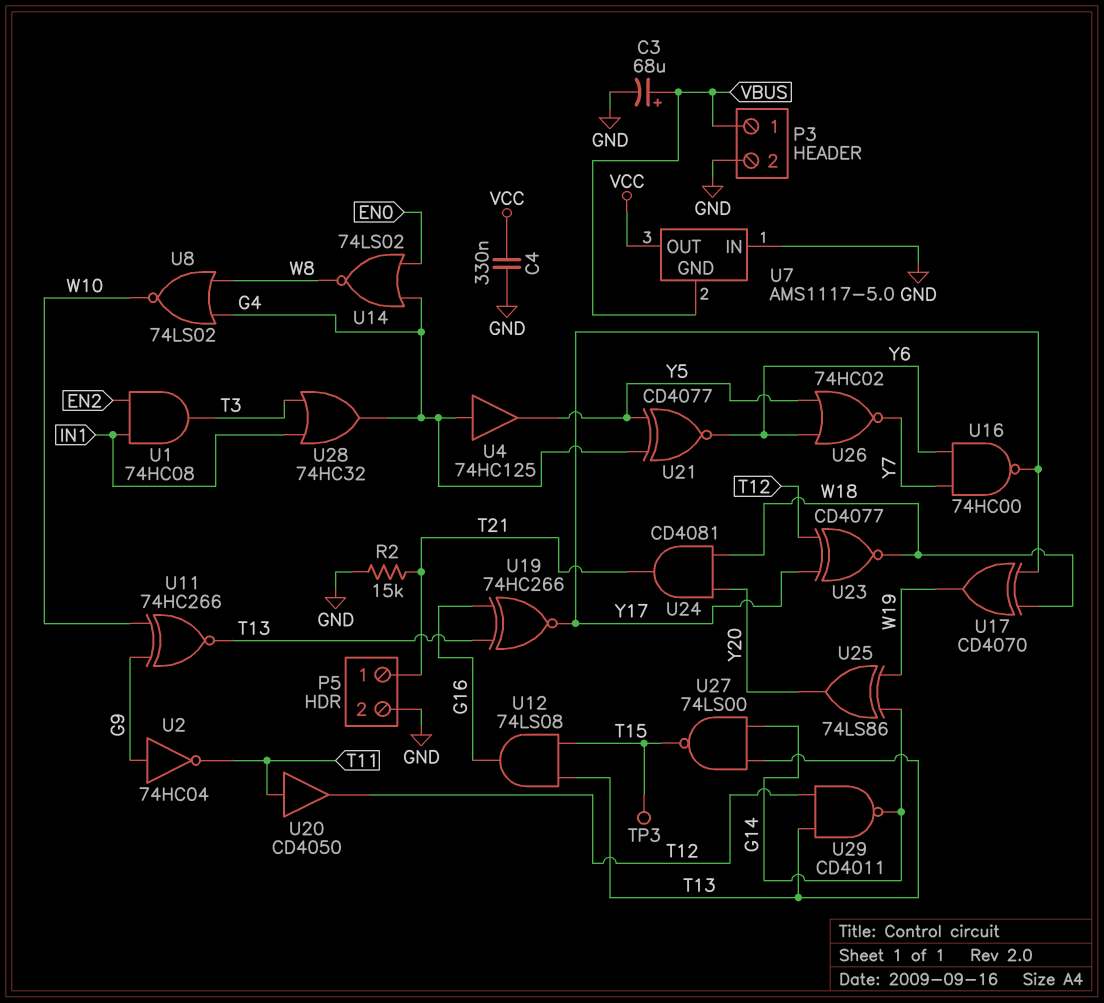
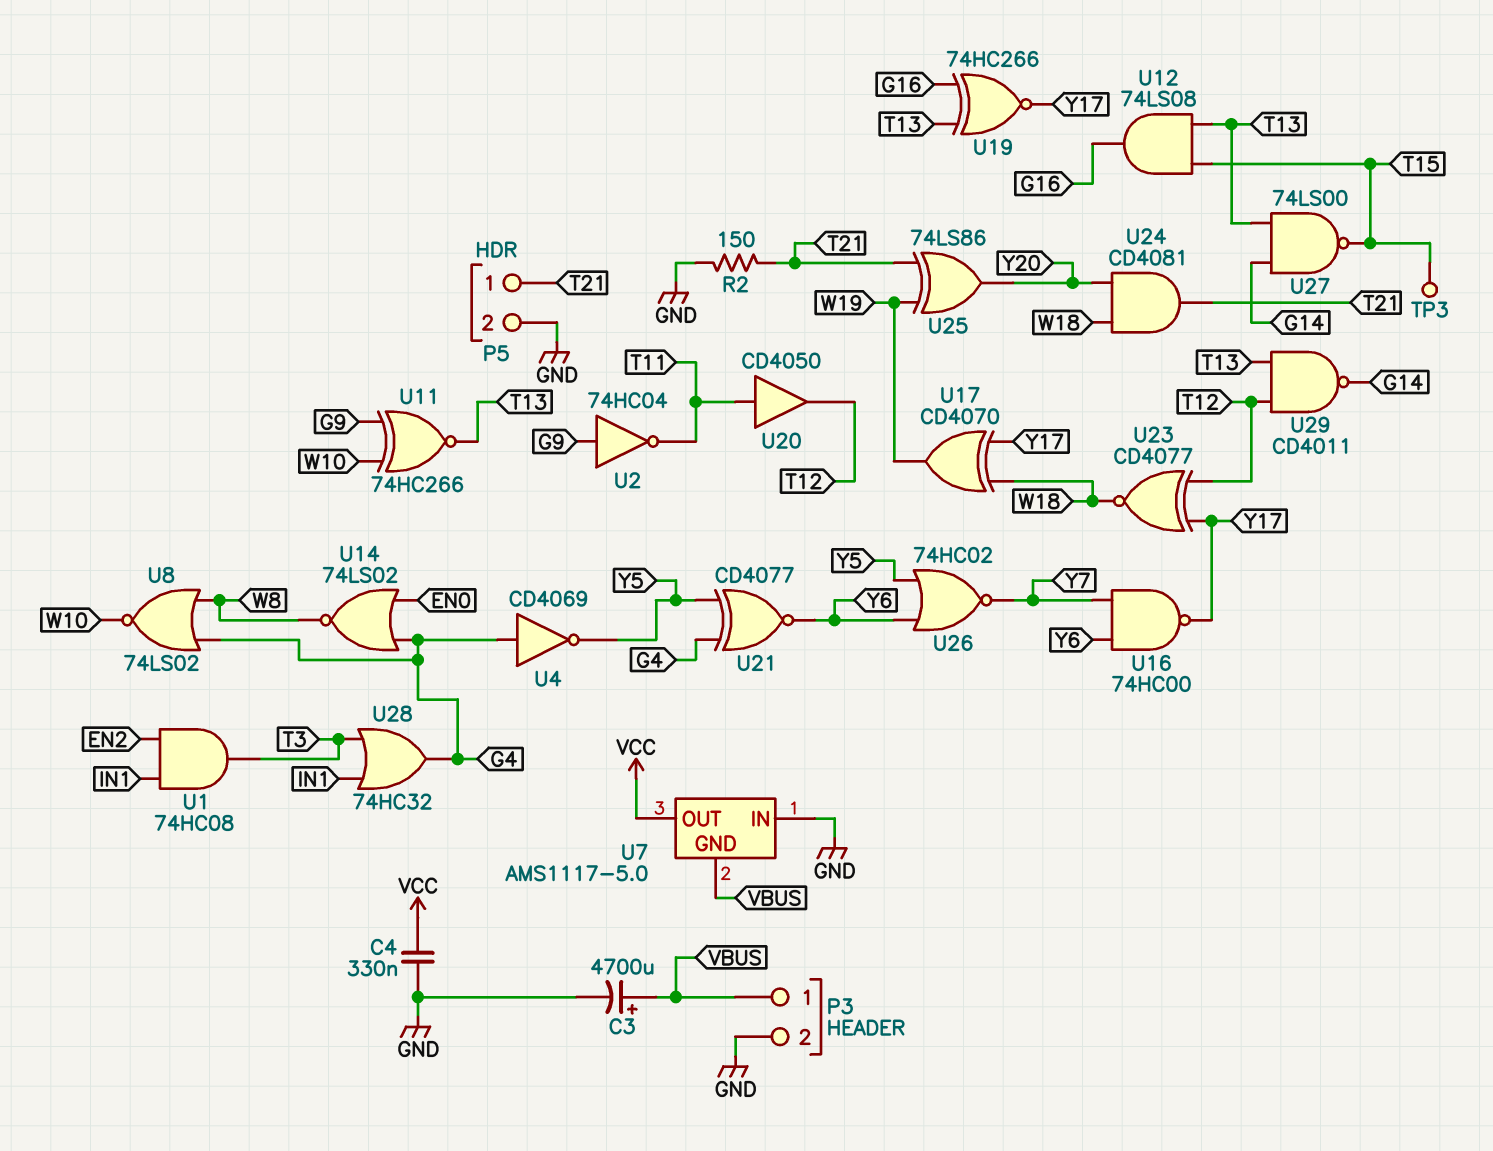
C3: 68uF (plus VBUS, minus GND) -> 4700uF (plus VBUS, minus GND)
R2: 15k (GND, T21) -> 150 (GND, T21)
U4: buffer 74HC125 (in G4, out Y5) -> NOT CD4069 (in G4, out Y5)
U25: XOR 74LS86 (in G14, in W19, out Y20) -> XOR 74LS86 (in T21, in W19, out Y20)

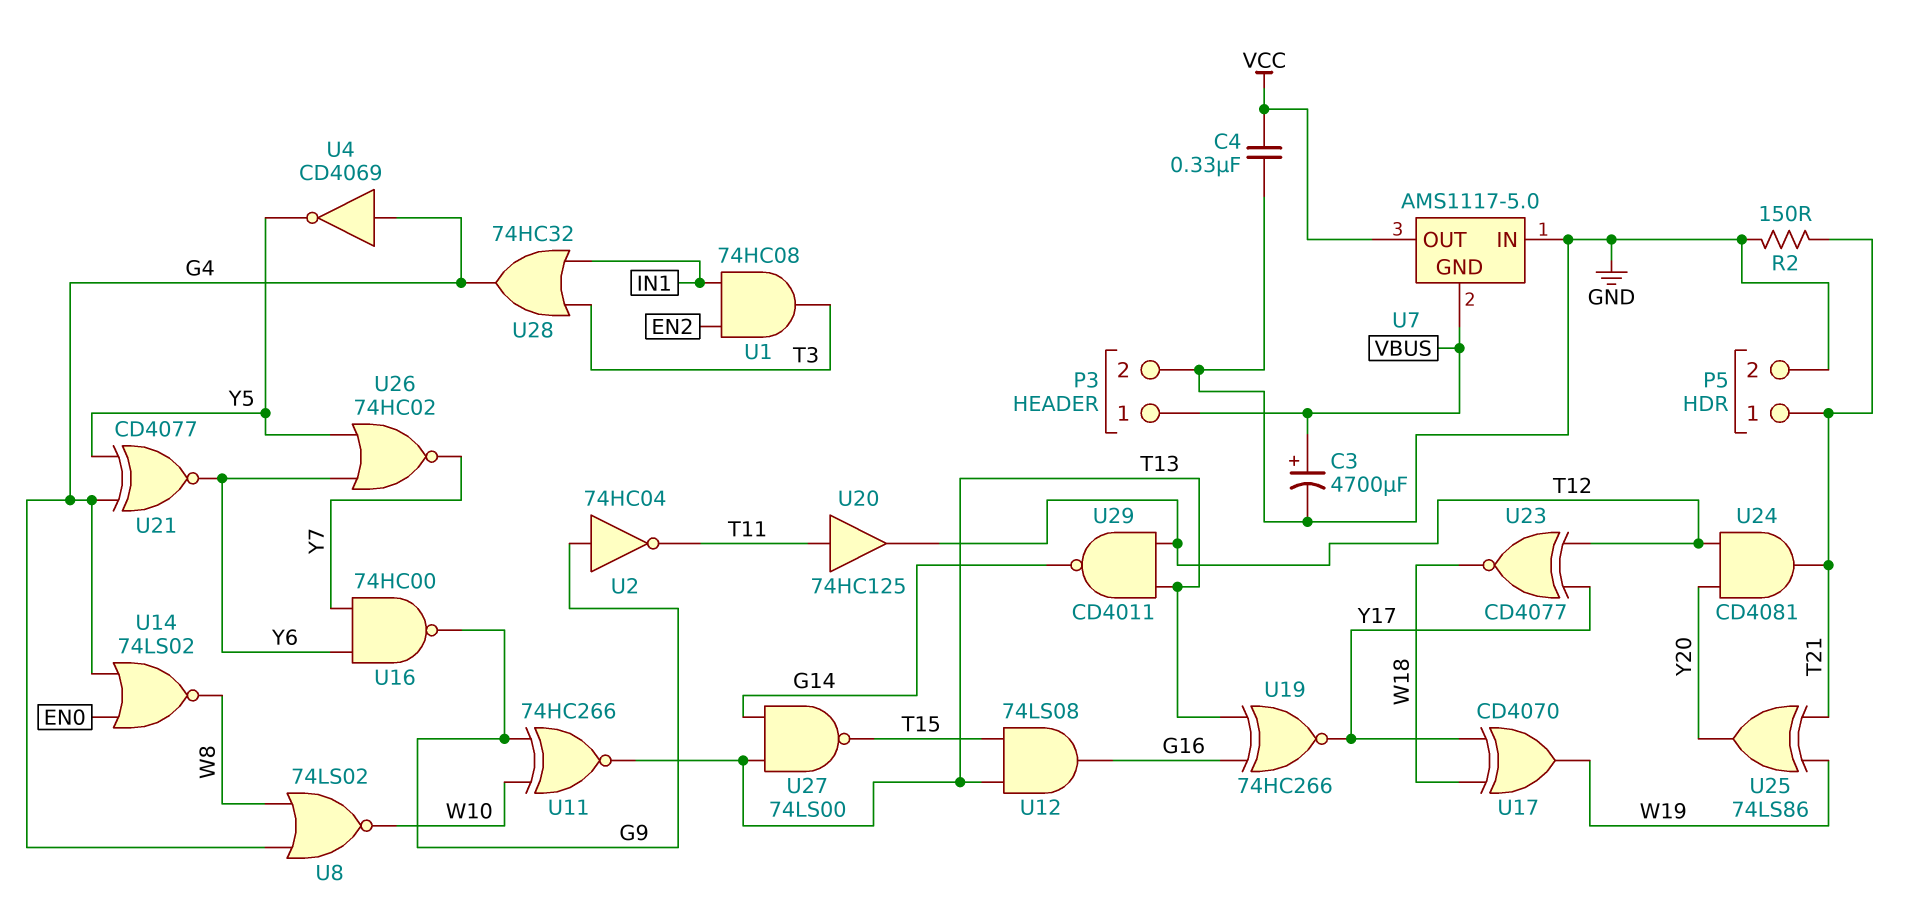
TP3: test point (T15) -> none
U16: NAND 74HC00 (in Y6, in Y7, out Y17) -> NAND 74HC00 (in Y6, in Y7, out G9)
U20: buffer CD4050 (in T11, out T12) -> buffer 74HC125 (in T11, out T12)
U24: AND CD4081 (in W18, in Y20, out T21) -> AND CD4081 (in T12, in Y20, out T21)

